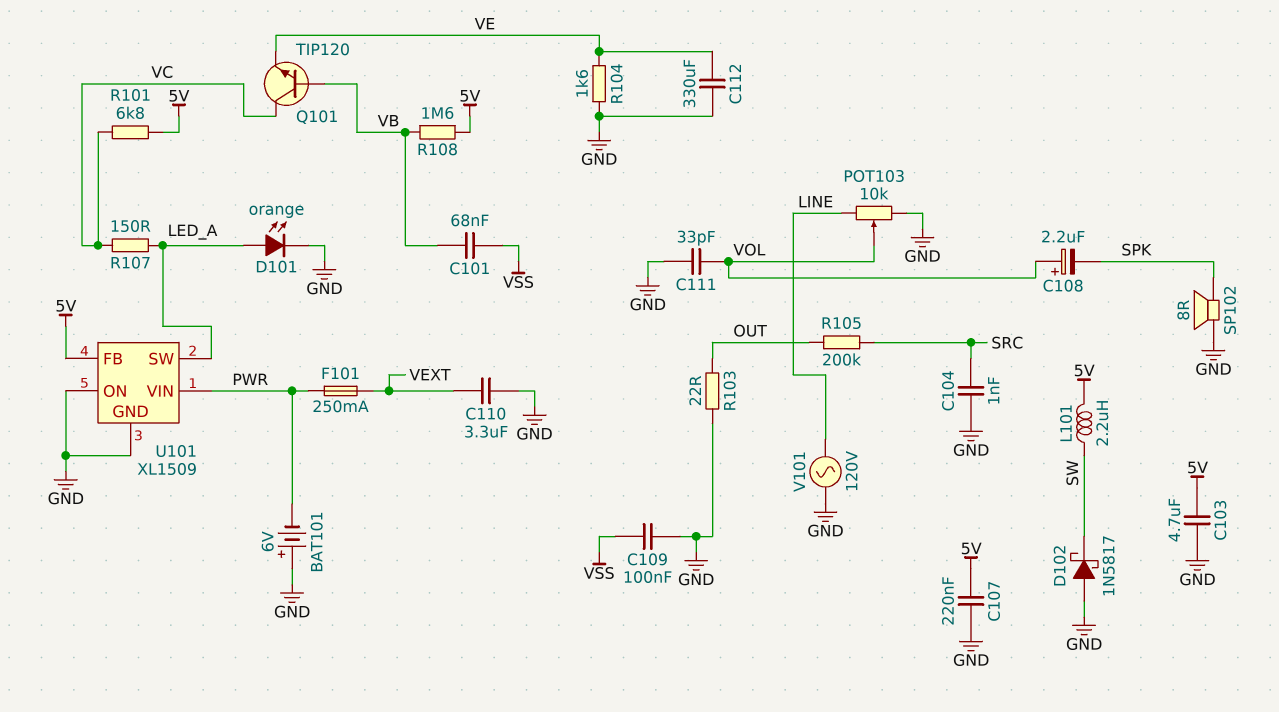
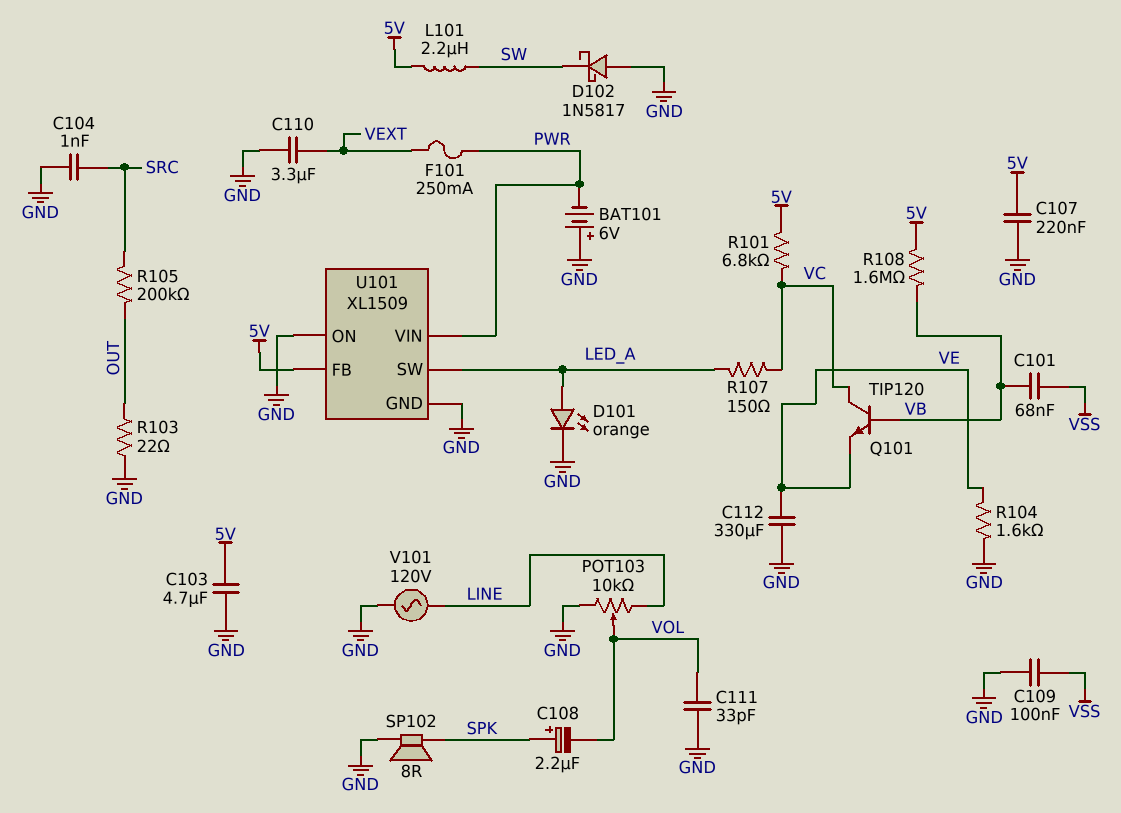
C108: 2.2uF (plus VOL, minus SPK) -> 2.2uF (plus SPK, minus VOL)

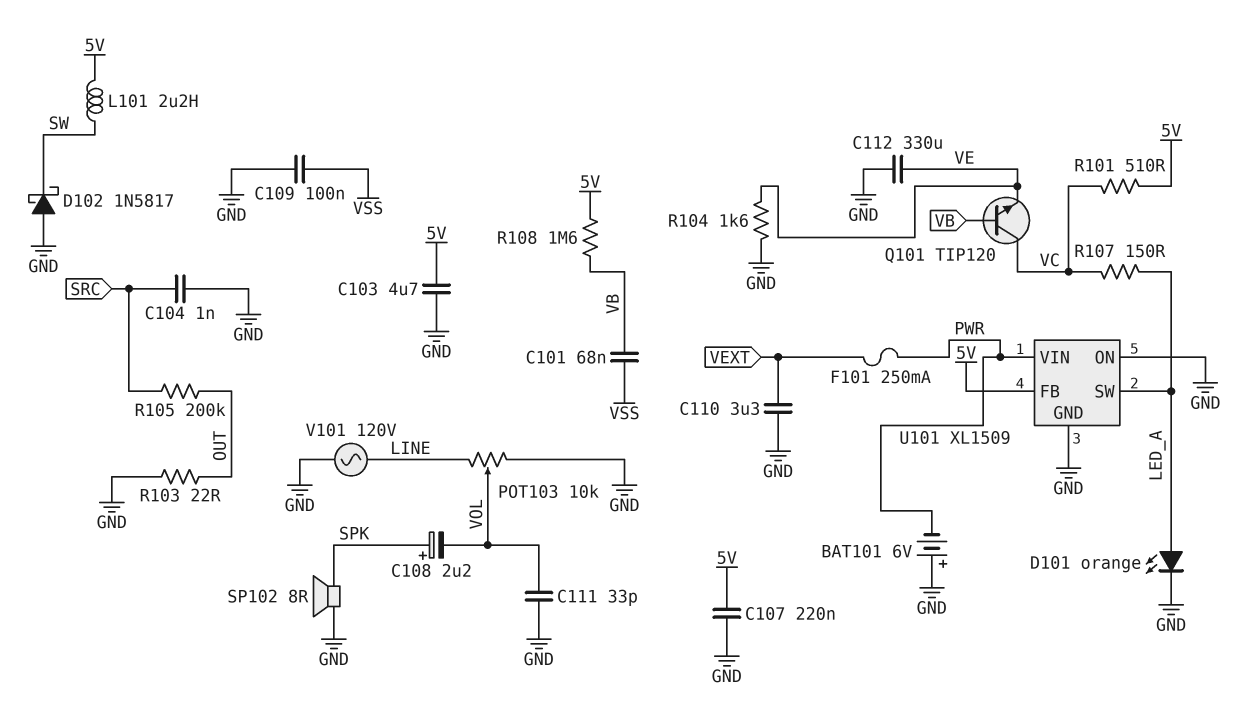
R101: 6.8k (5V, VC) -> 510 (5V, VC)

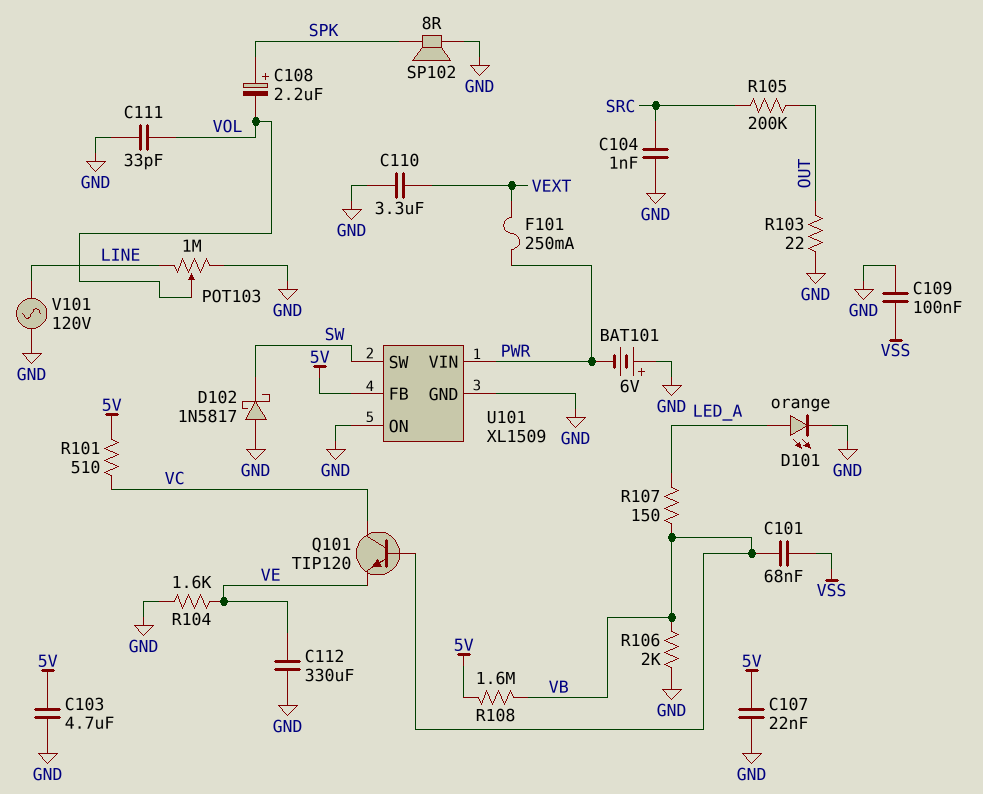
C107: 220nF (5V, GND) -> 22nF (5V, GND)
L101: 2.2uH (5V, SW) -> none
POT103: 10k (GND, LINE, wiper VOL) -> 1M (GND, LINE, wiper VOL)
R106: none -> 2k (GND, VB)
R107: 150 (LED_A, VC) -> 150 (LED_A, VB)
U101 pin SW: LED_A -> SW

